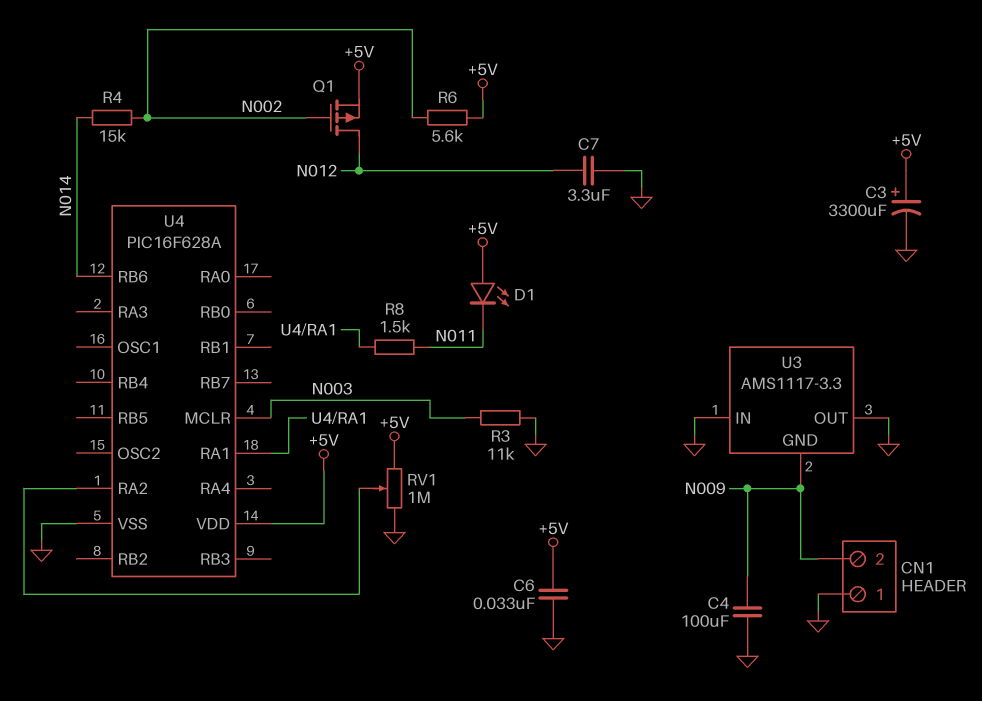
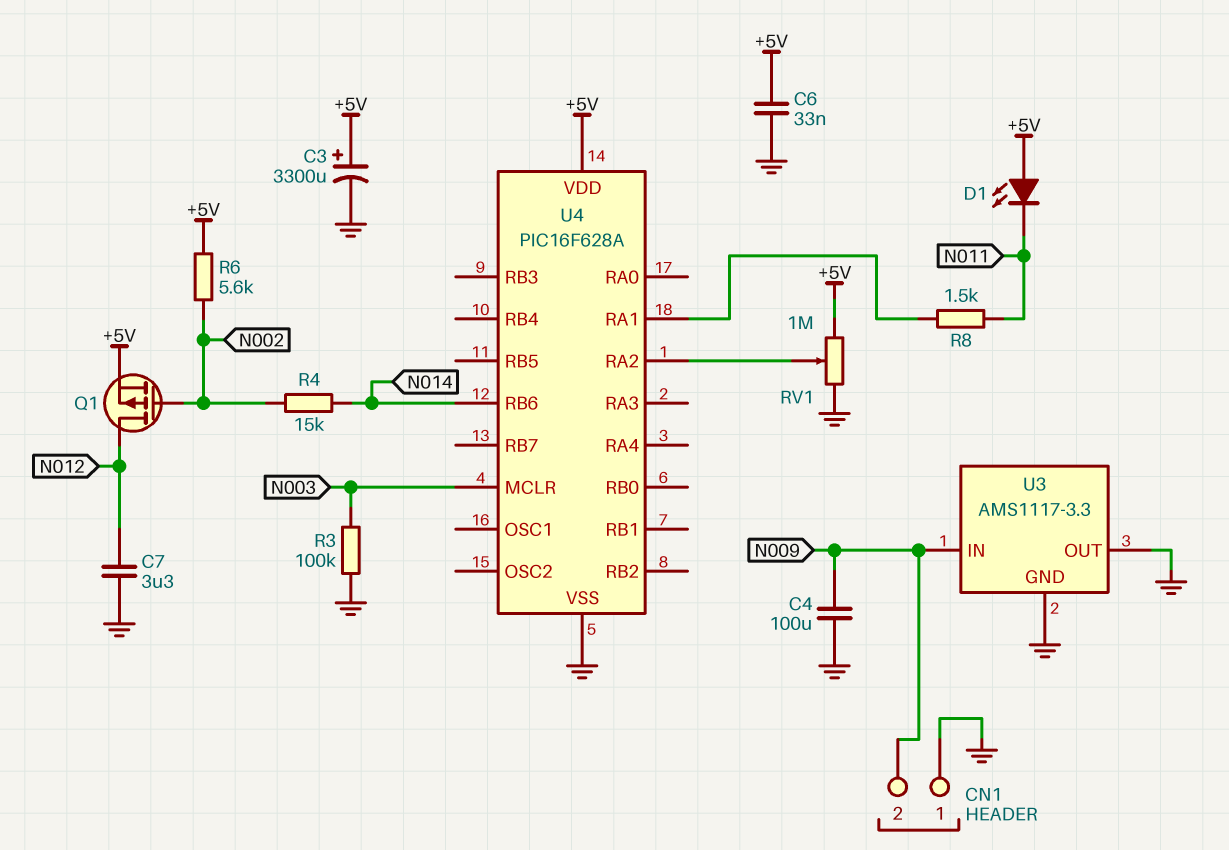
R3: 11k (GND, N003) -> 100k (GND, N003)
U3 pin GND: N009 -> GND
U3 pin IN: GND -> N009

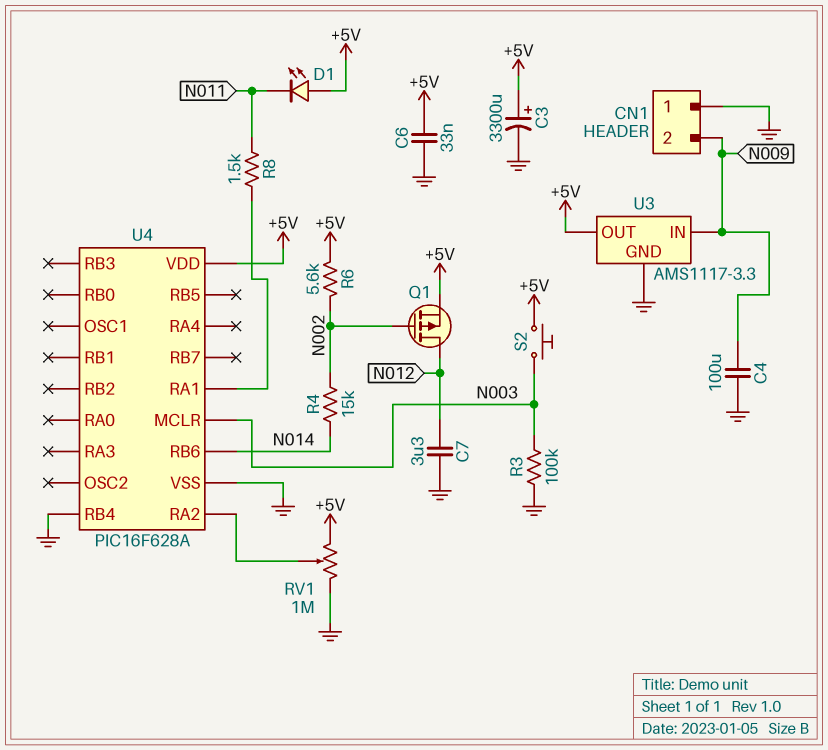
S2: none -> button (+5V, N003)
U3 pin OUT: GND -> +5V
U4 pin RB4: none -> GND

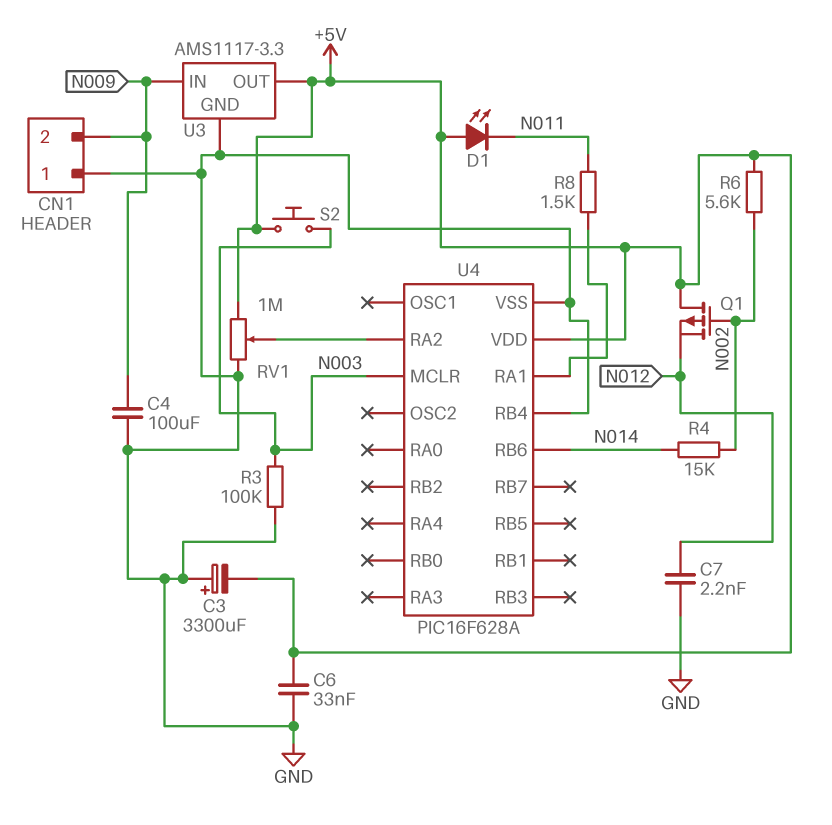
C3: 3300uF (plus +5V, minus GND) -> 3300uF (plus GND, minus +5V)
C7: 3.3uF (GND, N012) -> 2.2nF (GND, N012)
Q1: PMOS (G N002, D N012, S +5V) -> PMOS (G N002, D +5V, S N012)

